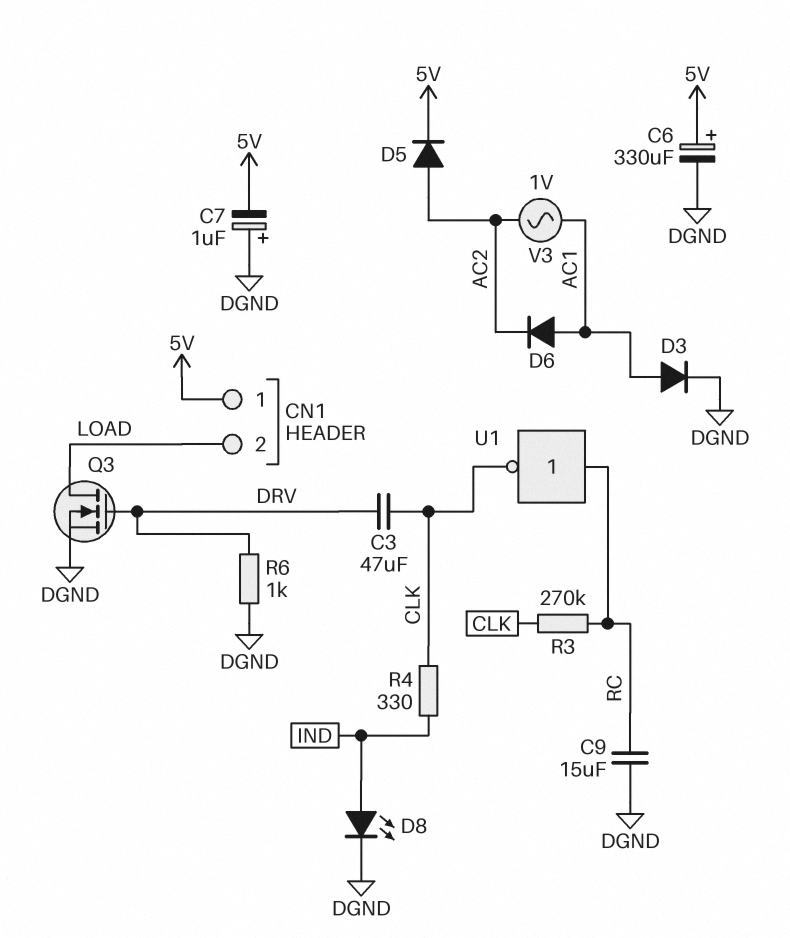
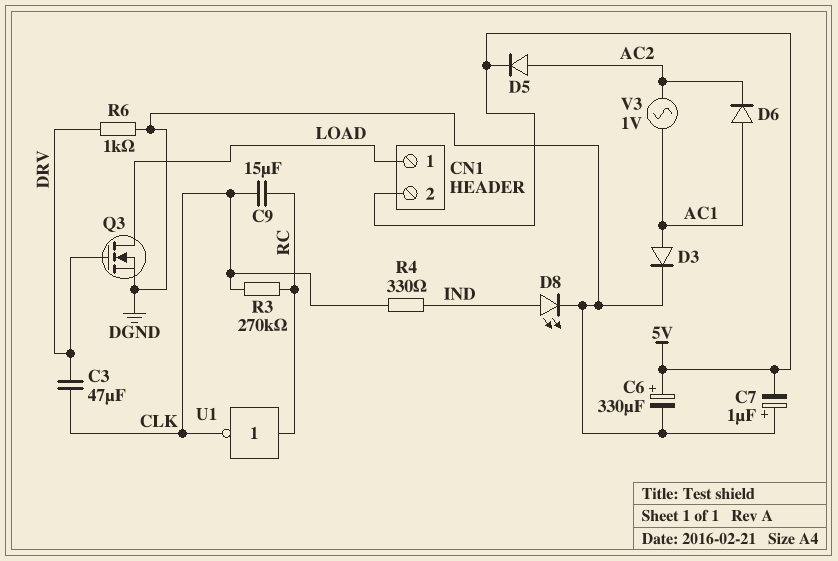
C9: 15uF (DGND, RC) -> 15uF (CLK, RC)
CN1 pin 1: 5V -> LOAD
CN1 pin 2: LOAD -> 5V

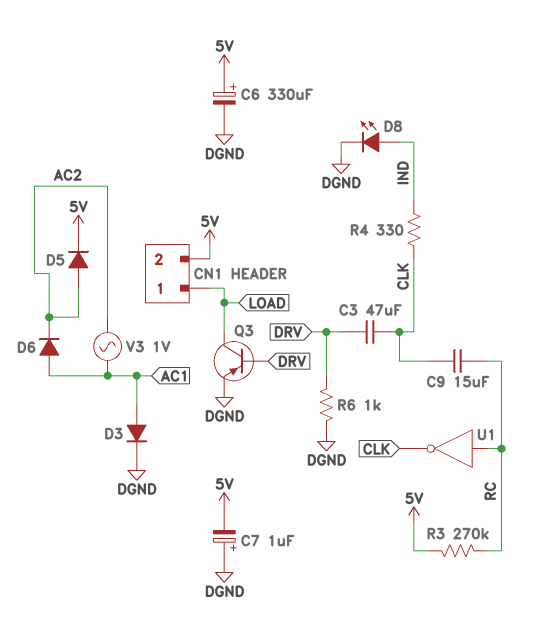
Q3: NMOS (G DRV, D LOAD, S DGND) -> PNP (B DRV, C LOAD, E DGND)
R3: 270k (CLK, RC) -> 270k (5V, RC)

